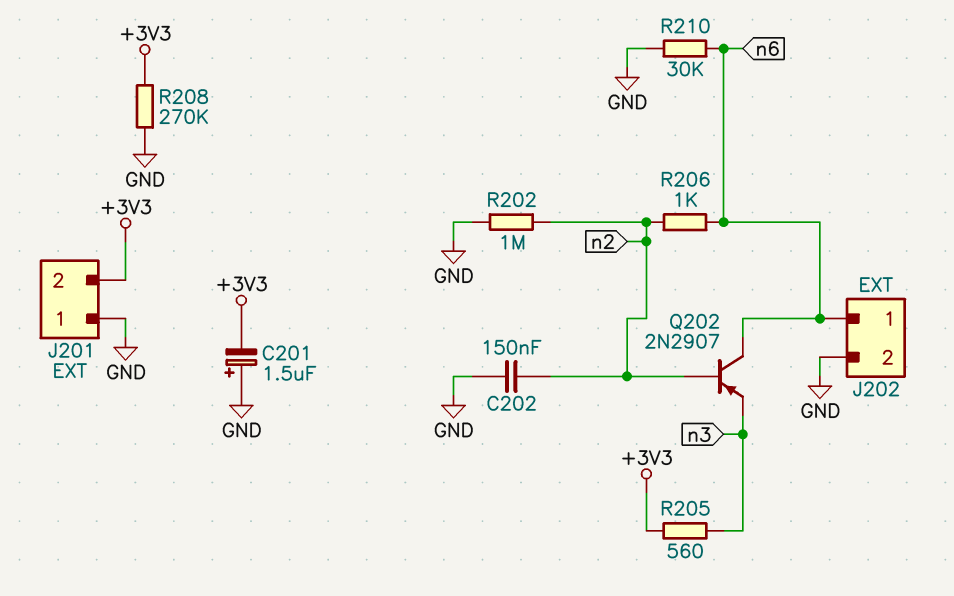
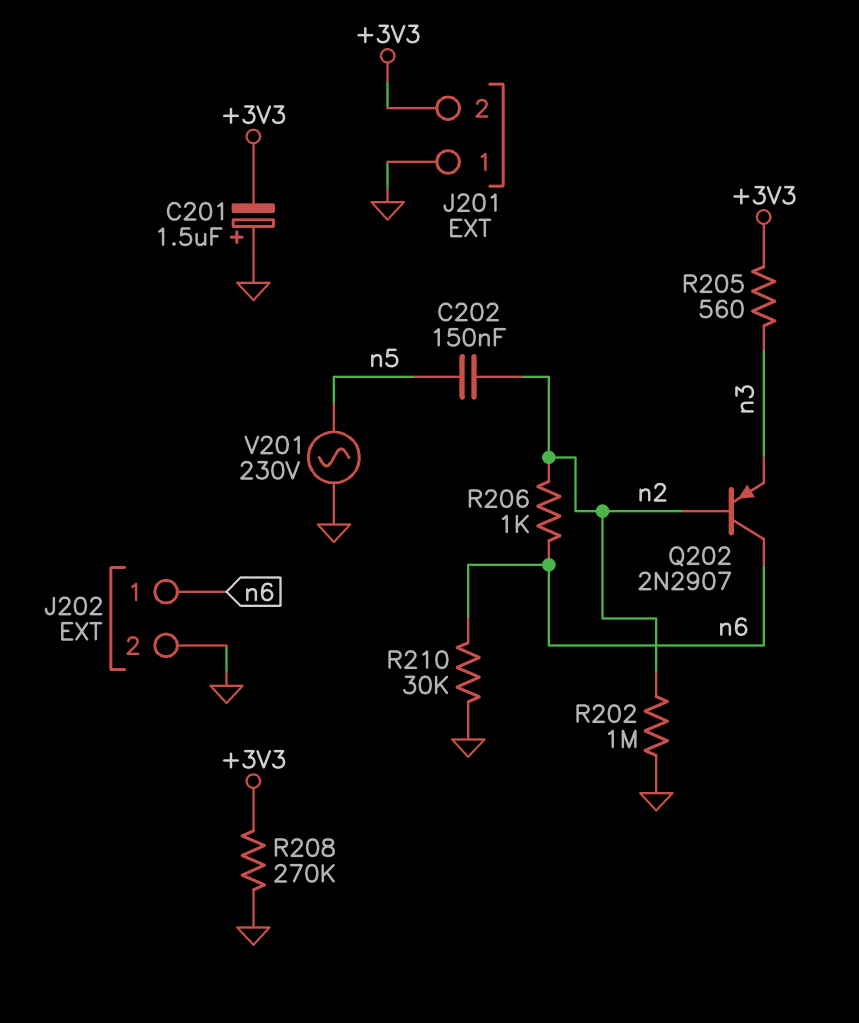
C202: 150nF (GND, n2) -> 150nF (n2, n5)
V201: none -> AC 230V (GND, n5)

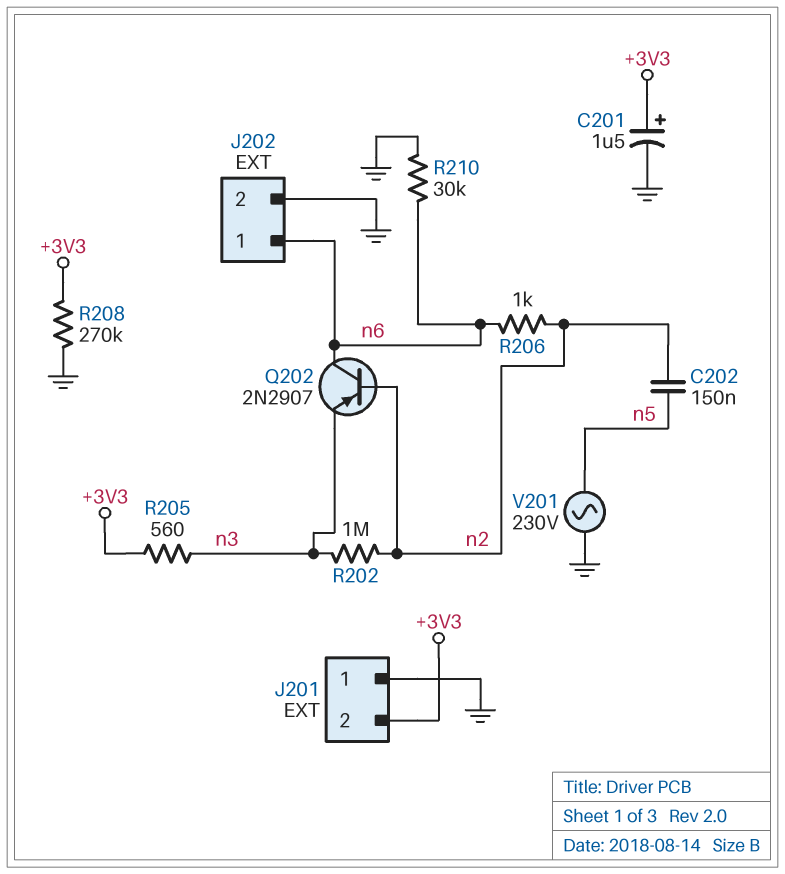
C201: 1.5uF (plus GND, minus +3V3) -> 1.5uF (plus +3V3, minus GND)
R202: 1M (GND, n2) -> 1M (n2, n3)

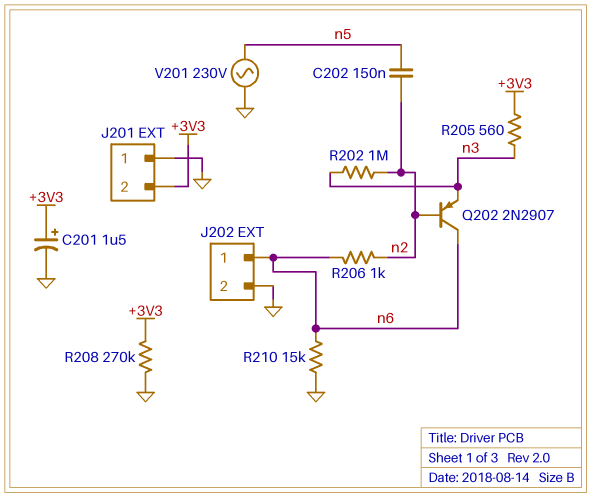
R210: 30k (GND, n6) -> 15k (GND, n6)

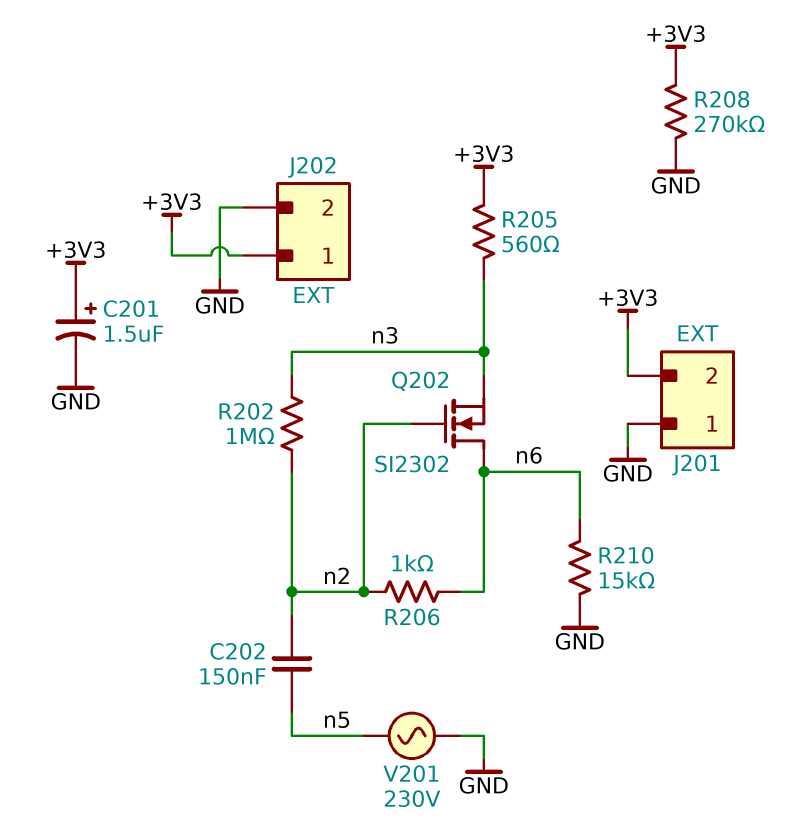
J202 pin 1: n6 -> +3V3
Q202: PNP 2N2907 (B n2, C n6, E n3) -> NMOS SI2302 (G n2, D n6, S n3)

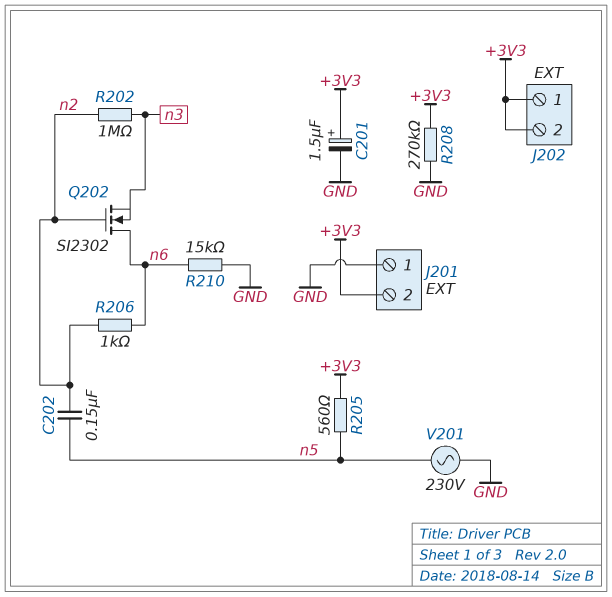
J202 pin 2: GND -> +3V3
R205: 560 (+3V3, n3) -> 560 (+3V3, n5)

